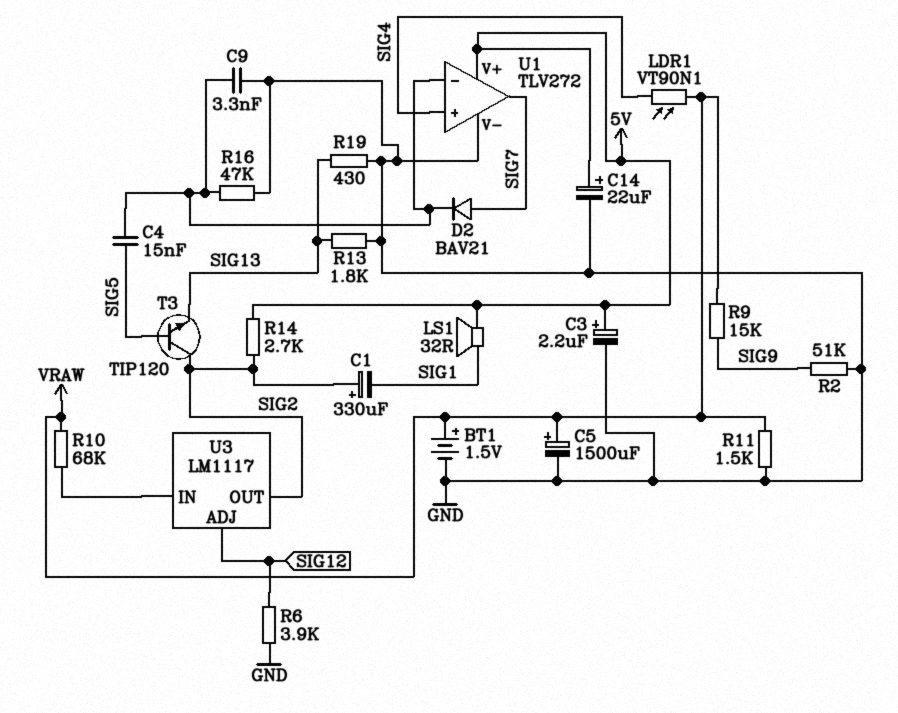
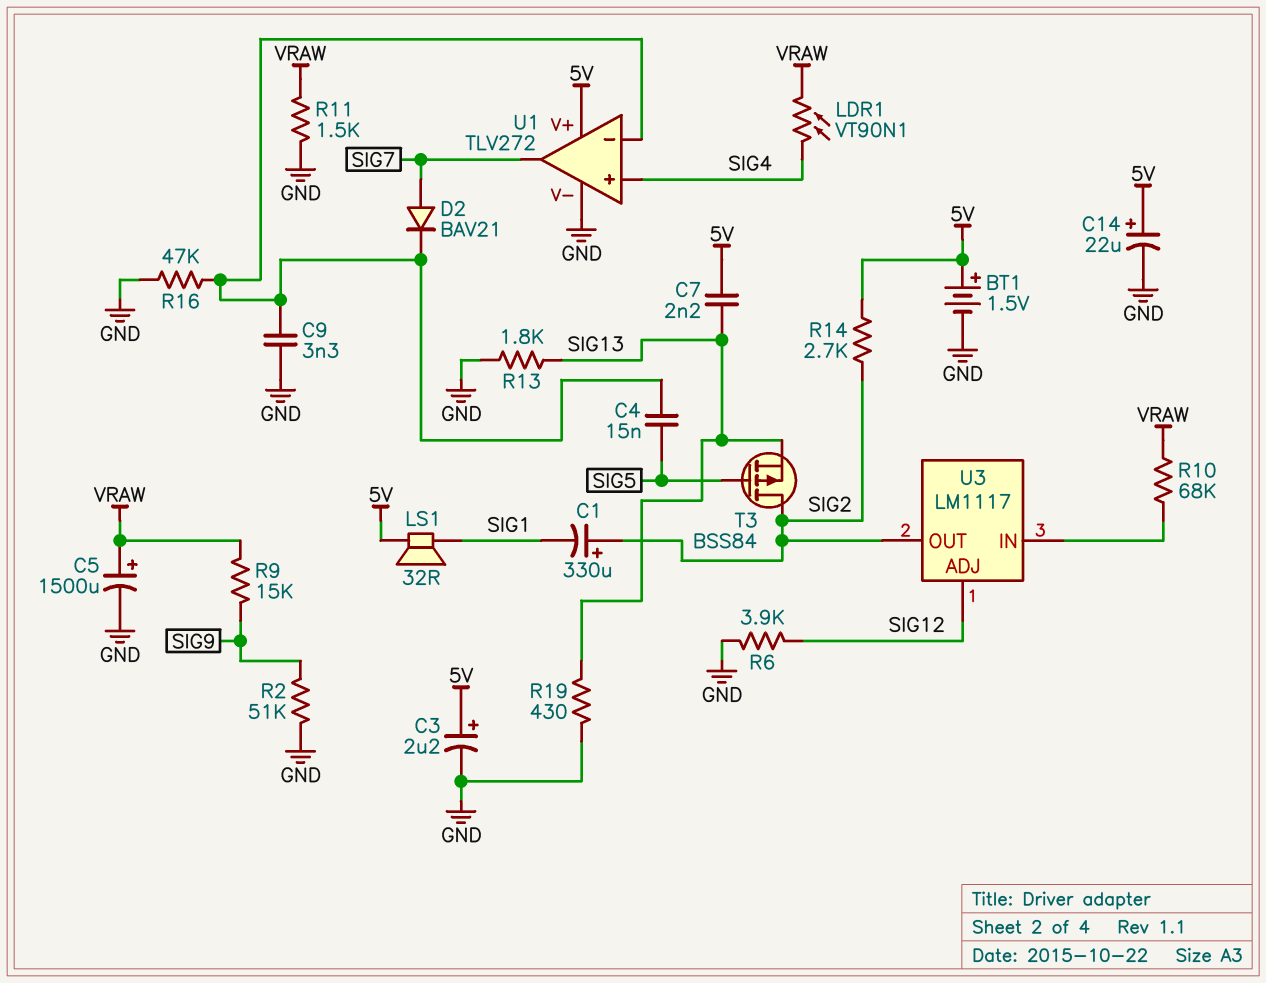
BT1: 1.5V (plus VRAW, minus GND) -> 1.5V (plus 5V, minus GND)
C7: none -> 2.2nF (5V, SIG13)
T3: NPN TIP120 (B SIG5, C SIG2, E SIG13) -> PMOS BSS84 (G SIG5, D SIG2, S SIG13)

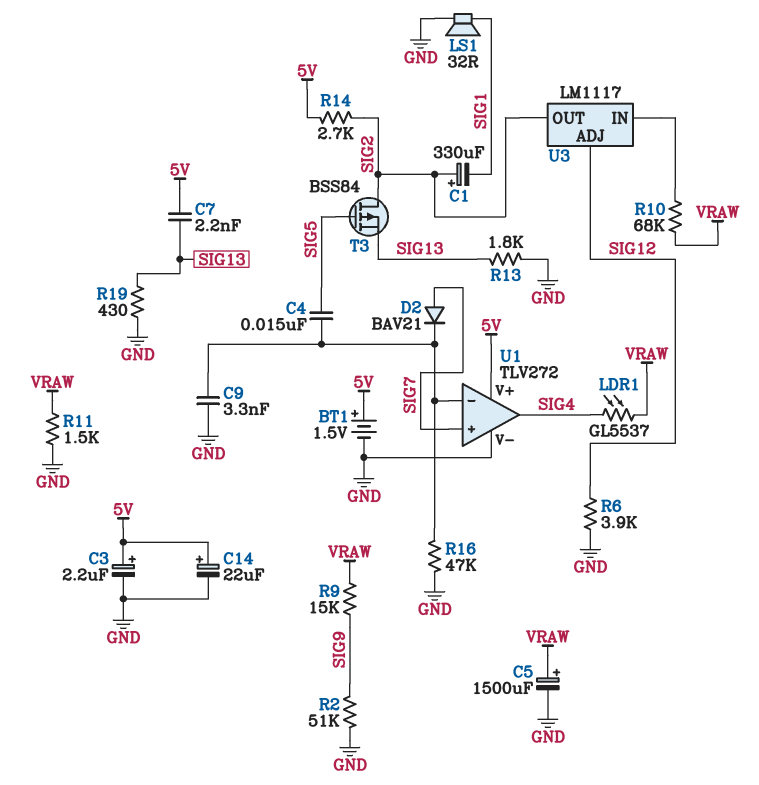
LDR1: VT90N1 (SIG4, VRAW) -> GL5537 (SIG4, VRAW)
LS1: speaker 32R (5V, SIG1) -> speaker 32R (GND, SIG1)
U1 pin in+: SIG4 -> SIG7
U1 pin out: SIG7 -> SIG4

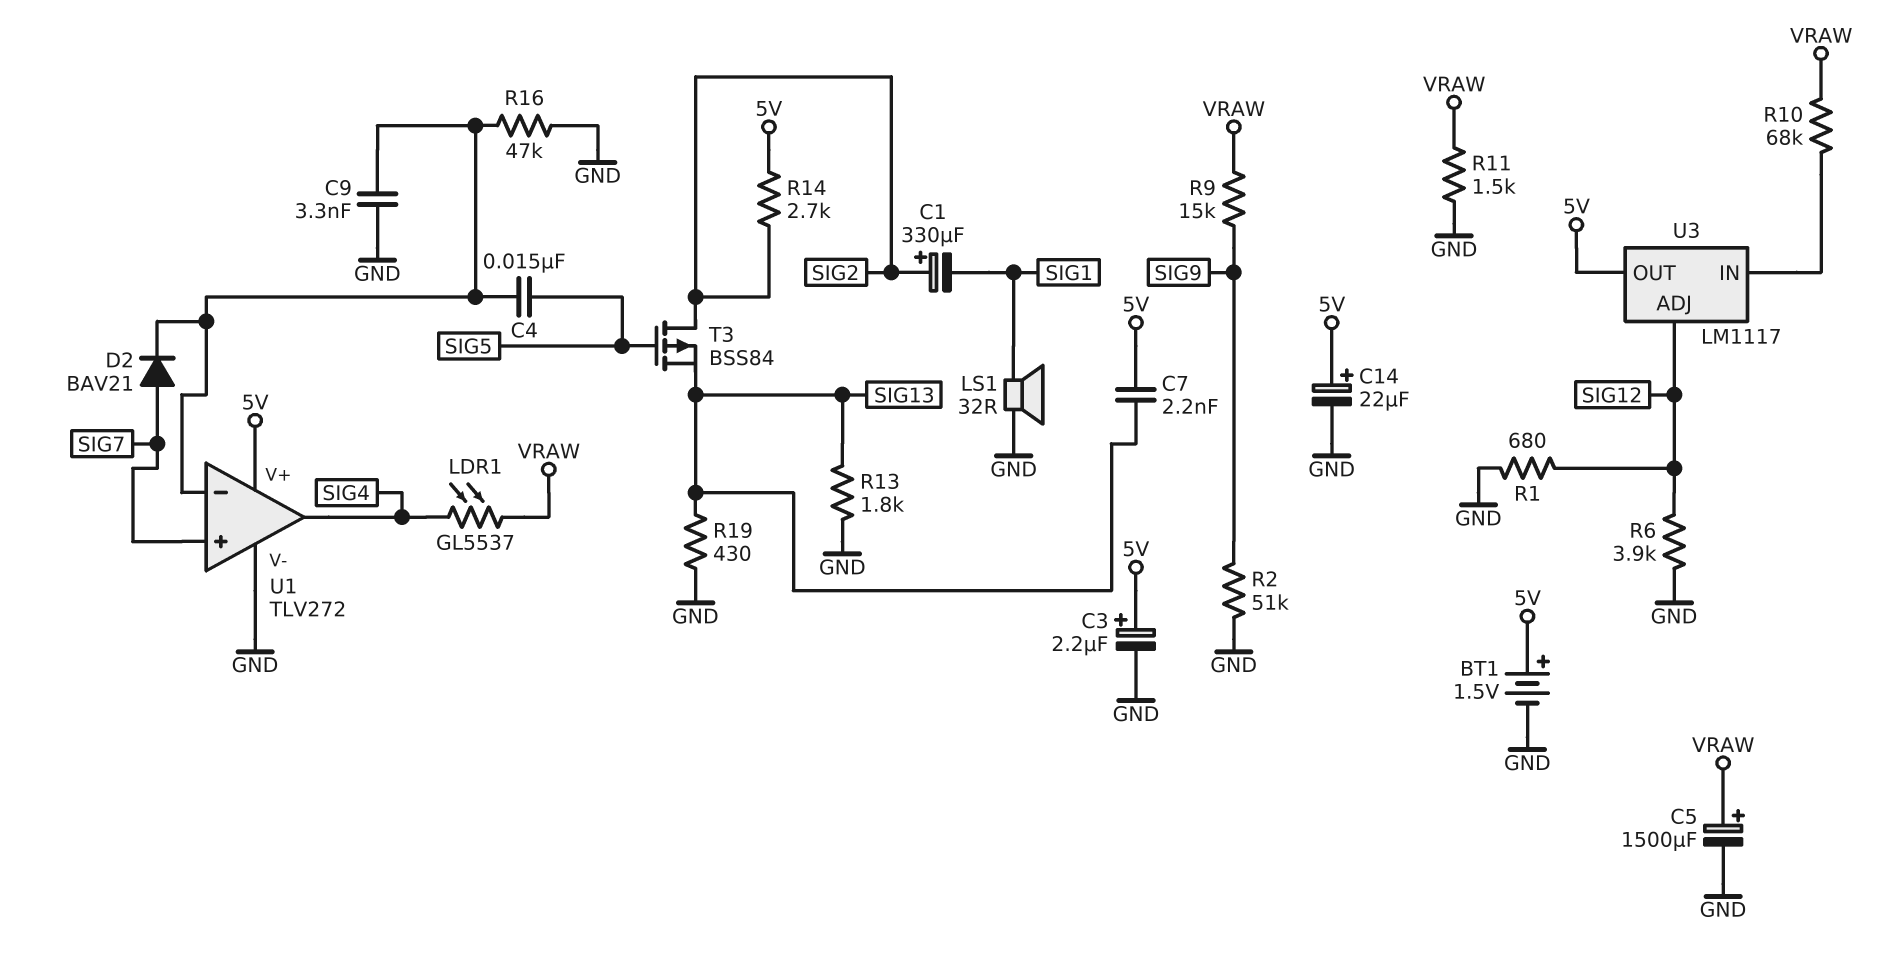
R1: none -> 680 (GND, SIG12)
U3 pin OUT: SIG2 -> 5V

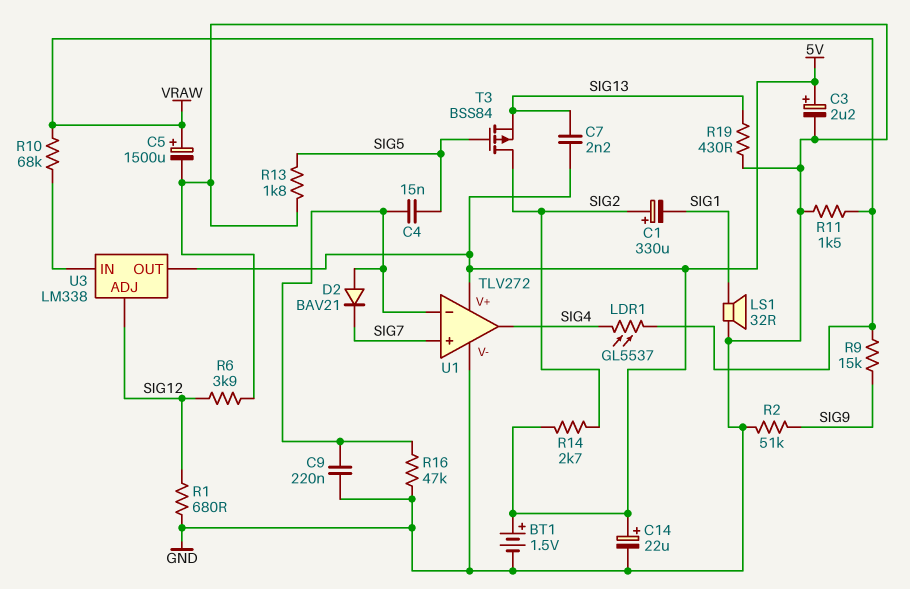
C9: 3.3nF (GND, U1/in-) -> 220nF (GND, U1/in-)
D2: diode BAV21 (A SIG7, K U1/in-) -> diode BAV21 (A U1/in-, K SIG7)
R13: 1.8k (GND, SIG13) -> 1.8k (GND, SIG5)
U3: LM1117 -> LM338

